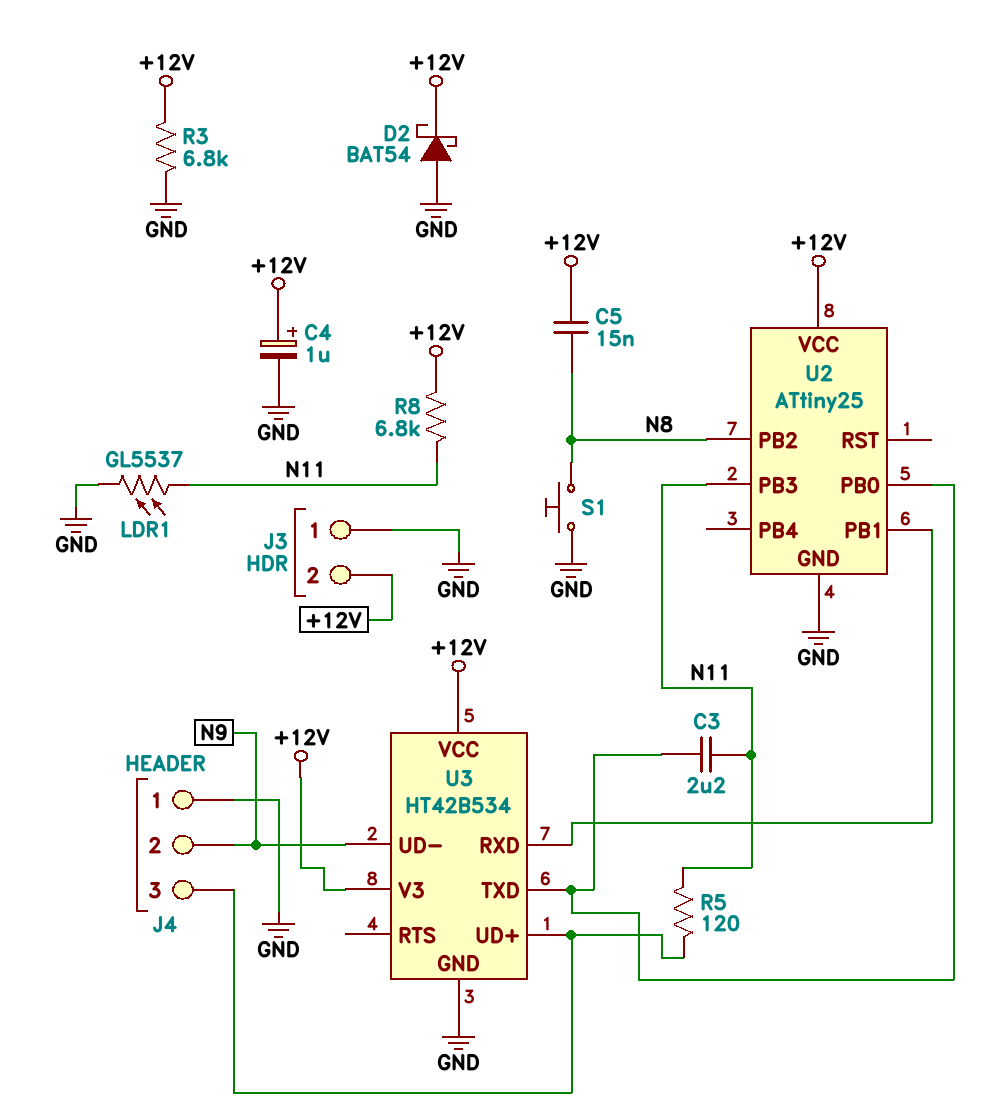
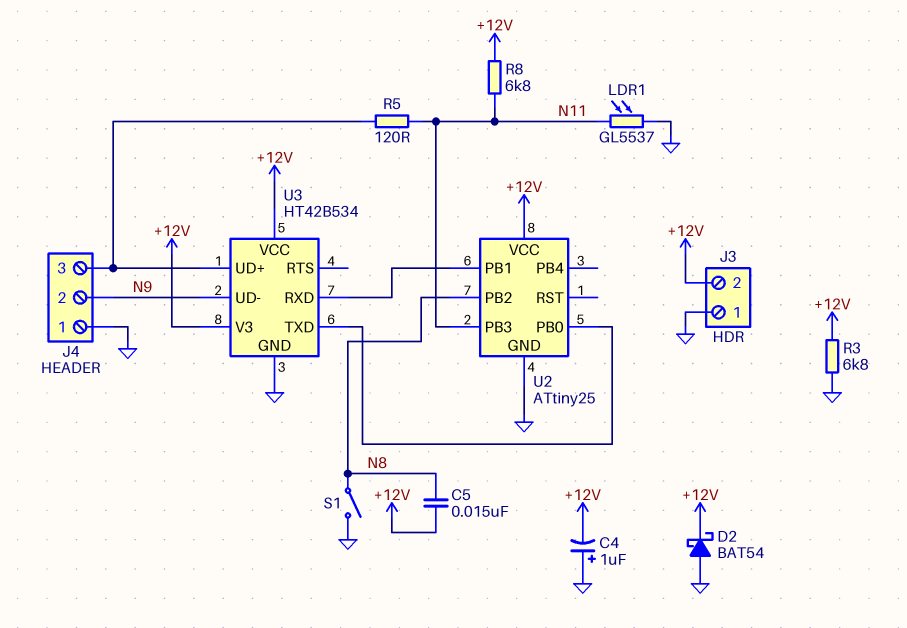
C3: 2.2uF (N11, U2/PB0) -> none
C4: 1uF (plus +12V, minus GND) -> 1uF (plus GND, minus +12V)
S1: button (GND, N8) -> switch (GND, N8)

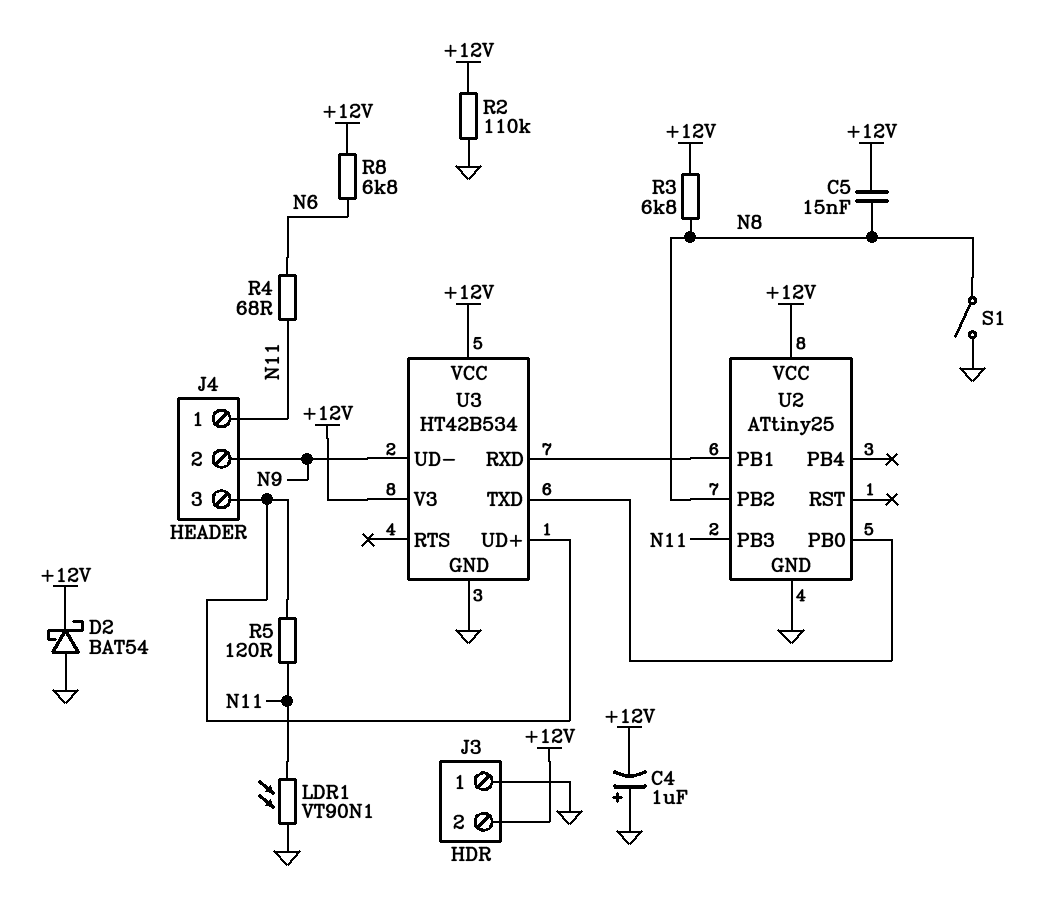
J4 pin 1: GND -> N11
LDR1: GL5537 (GND, N11) -> VT90N1 (GND, N11)
R2: none -> 110k (+12V, GND)
R3: 6.8k (+12V, GND) -> 6.8k (+12V, N8)
R4: none -> 68 (N6, N11)
R8: 6.8k (+12V, N11) -> 6.8k (+12V, N6)

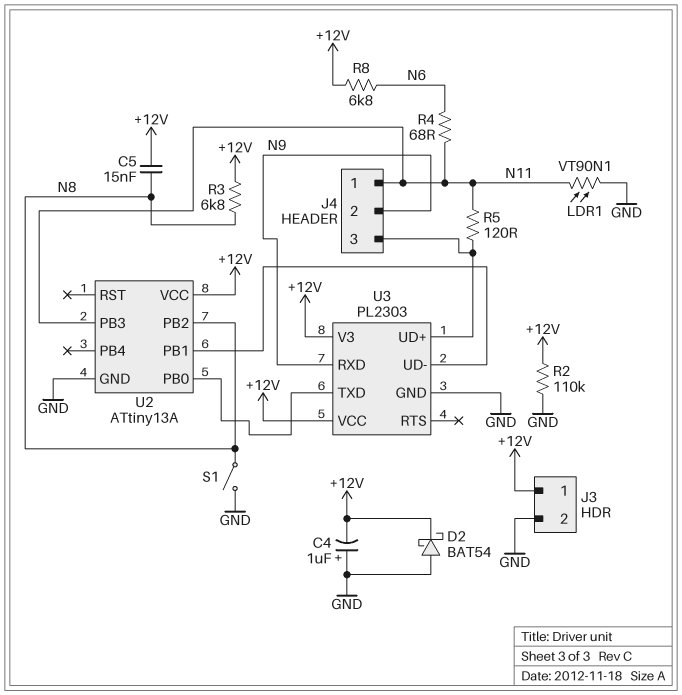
J3 pin 1: GND -> +12V
J3 pin 2: +12V -> GND
U2: ATtiny25 -> ATtiny13A
U3: HT42B534 -> PL2303
U3 pin RXD: U2/PB1 -> N9
U3 pin UD-: N9 -> U2/PB1

